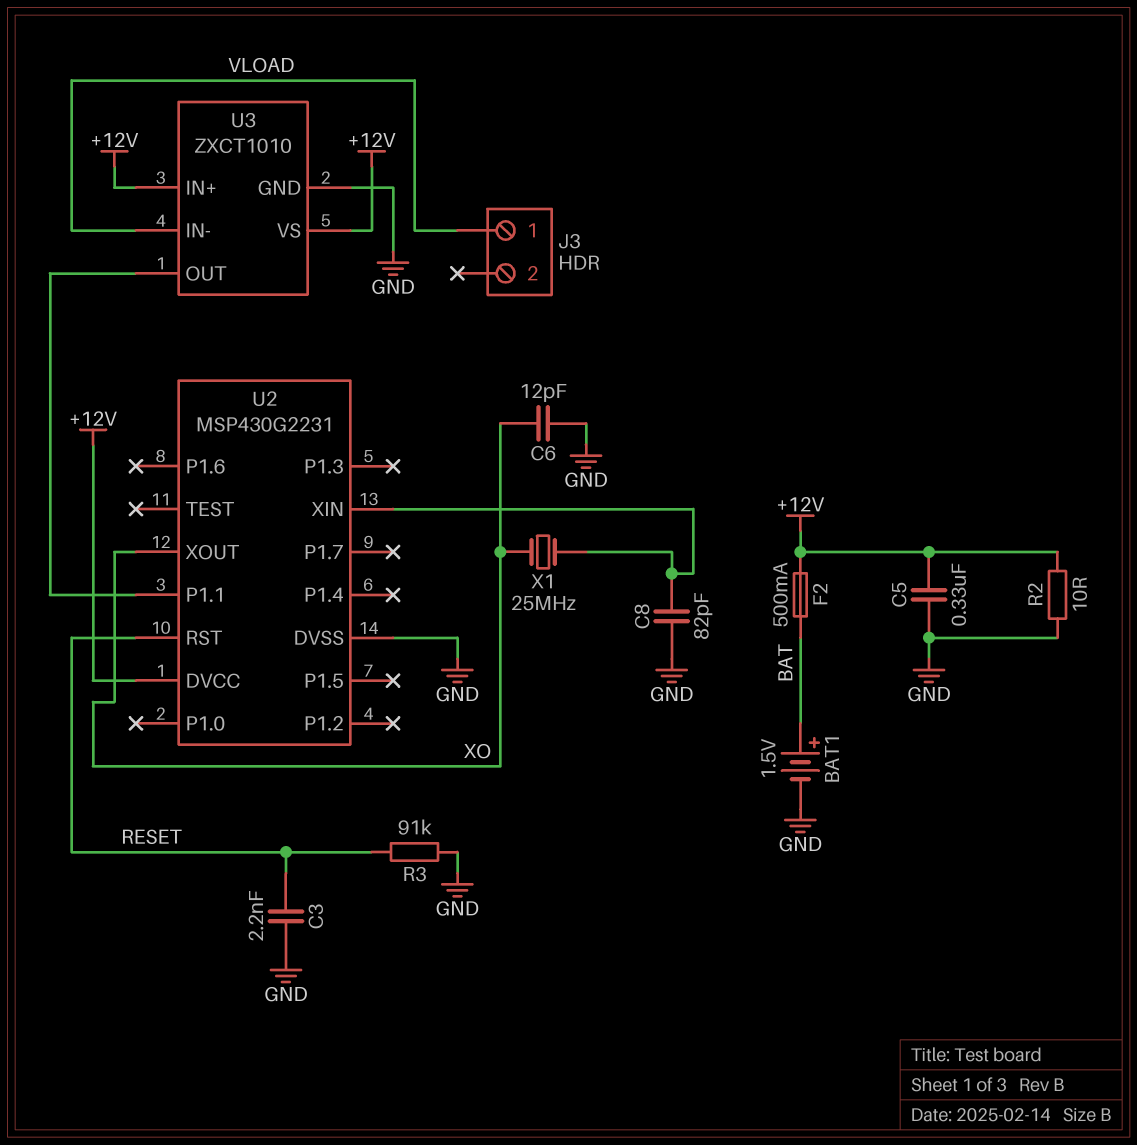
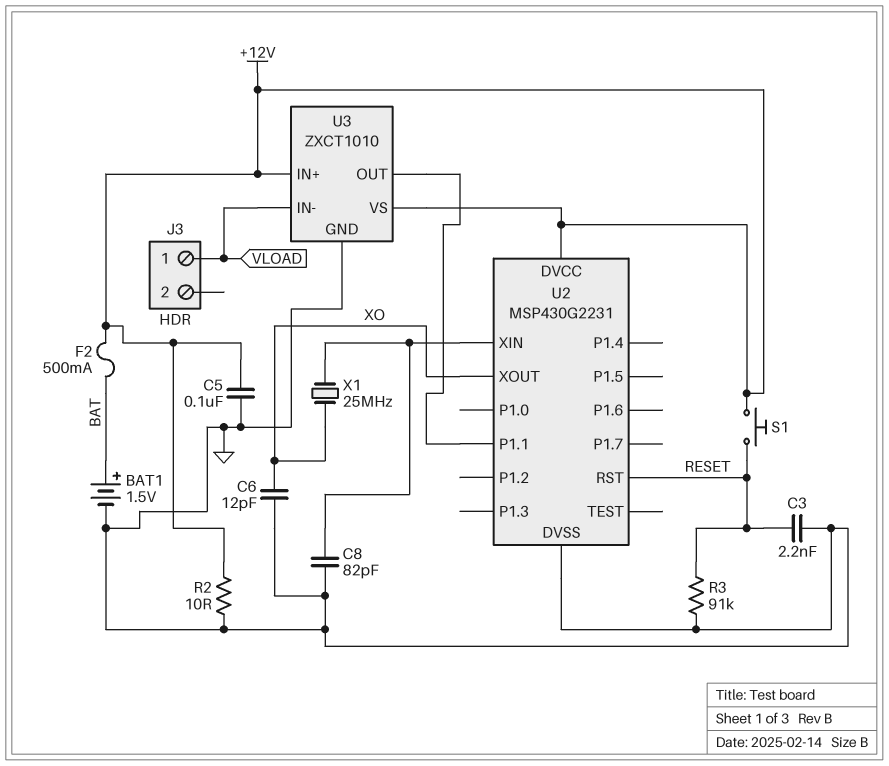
C5: 330nF (+12V, GND) -> 100nF (+12V, GND)
S1: none -> button (+12V, RESET)

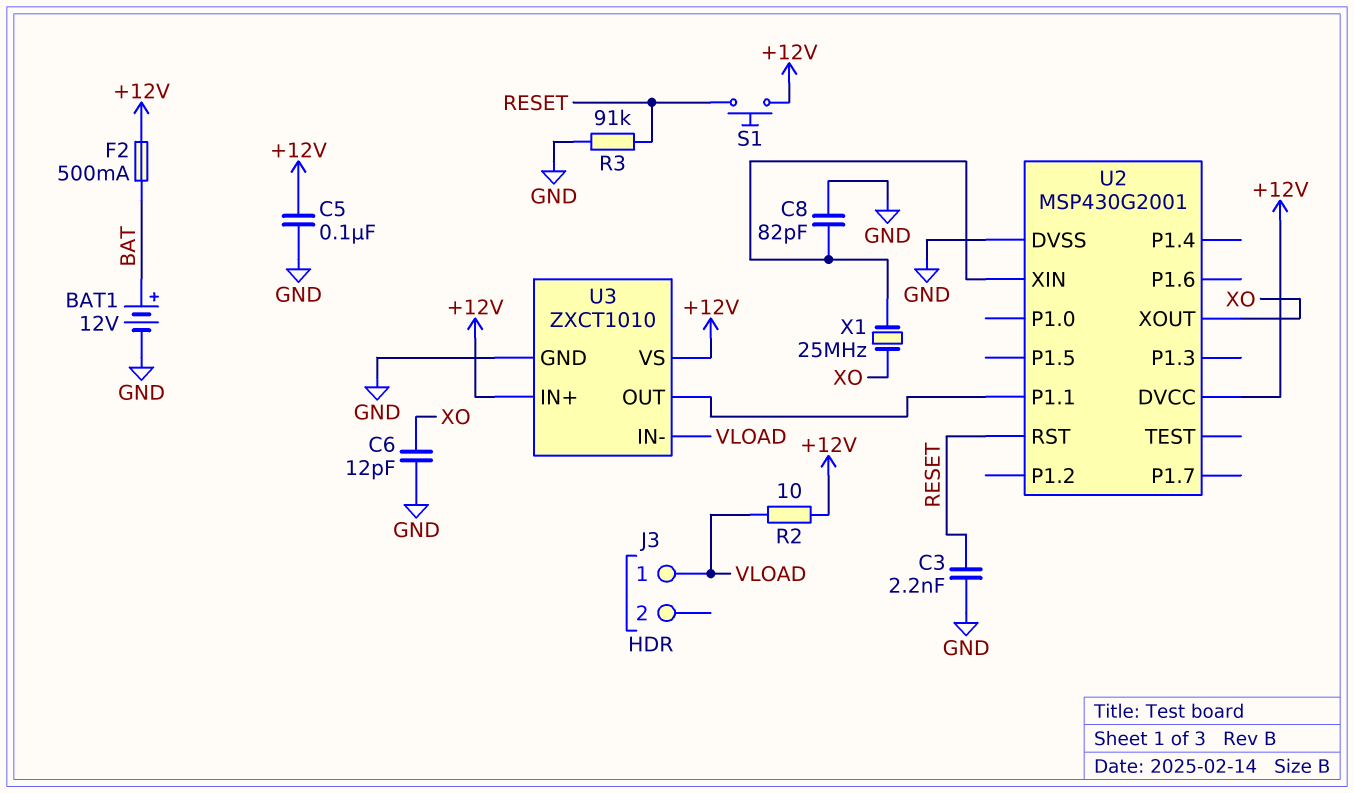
BAT1: 1.5V (plus BAT, minus GND) -> 12V (plus BAT, minus GND)
R2: 10 (+12V, GND) -> 10 (+12V, VLOAD)
U2: MSP430G2231 -> MSP430G2001

